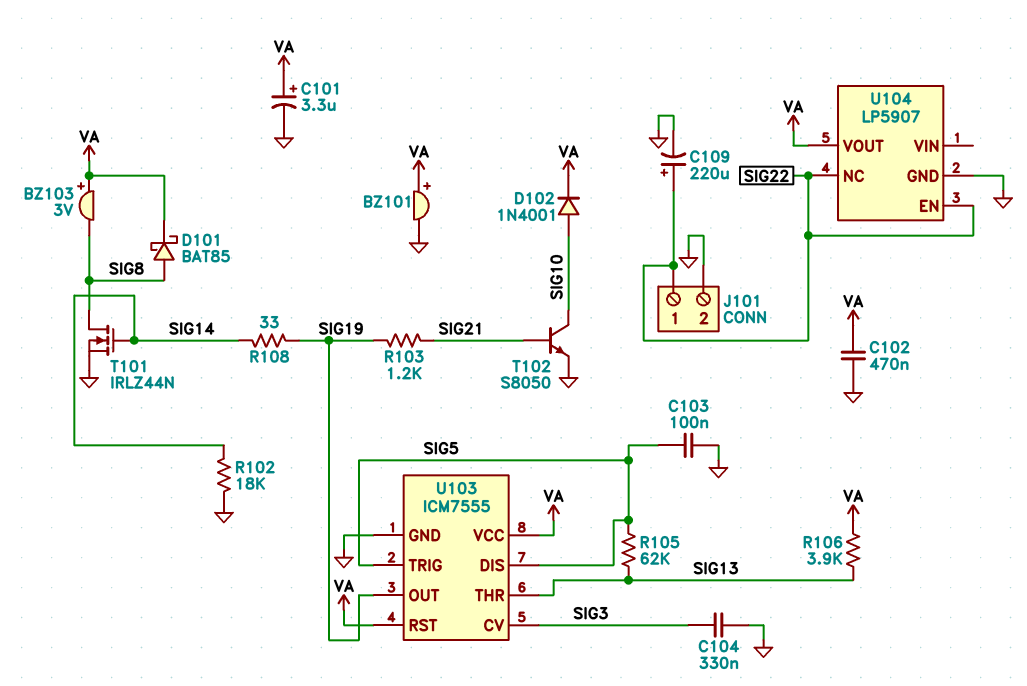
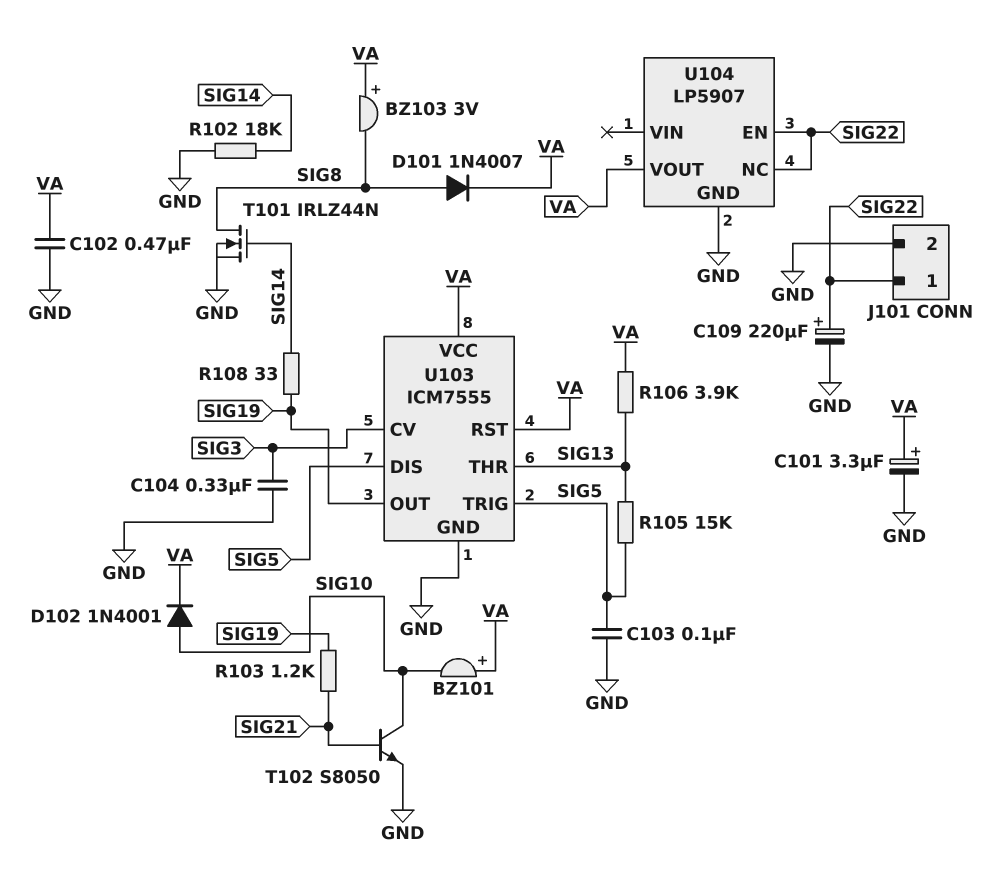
BZ101: buzzer (plus VA, minus GND) -> buzzer (plus VA, minus SIG10)
D101: schottky BAT85 (A SIG8, K VA) -> diode 1N4007 (A SIG8, K VA)
R105: 62k (SIG5, SIG13) -> 15k (SIG5, SIG13)

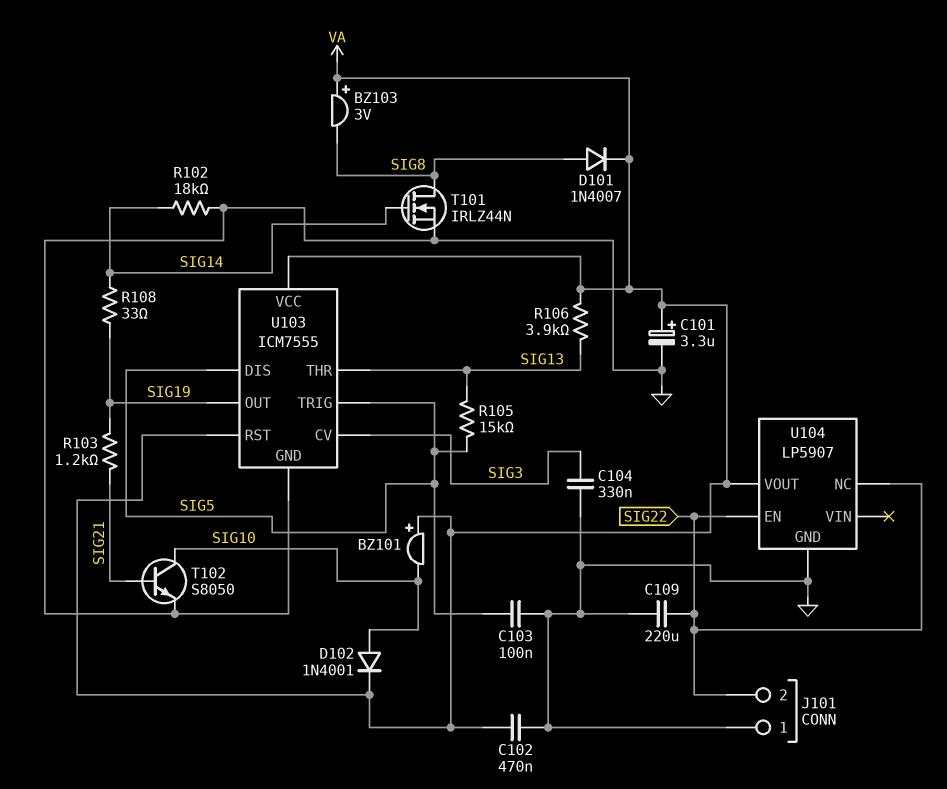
C109: 220uF (plus SIG22, minus GND) -> 220uF (GND, SIG22)
J101 pin 1: SIG22 -> GND
J101 pin 2: GND -> SIG22

